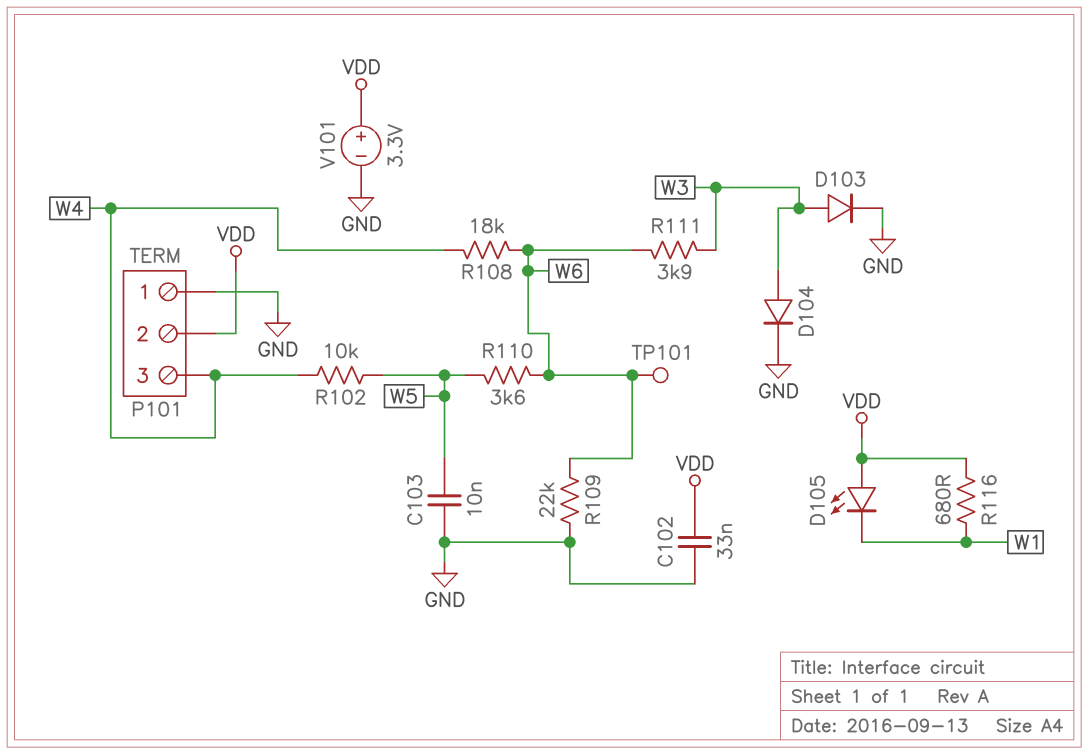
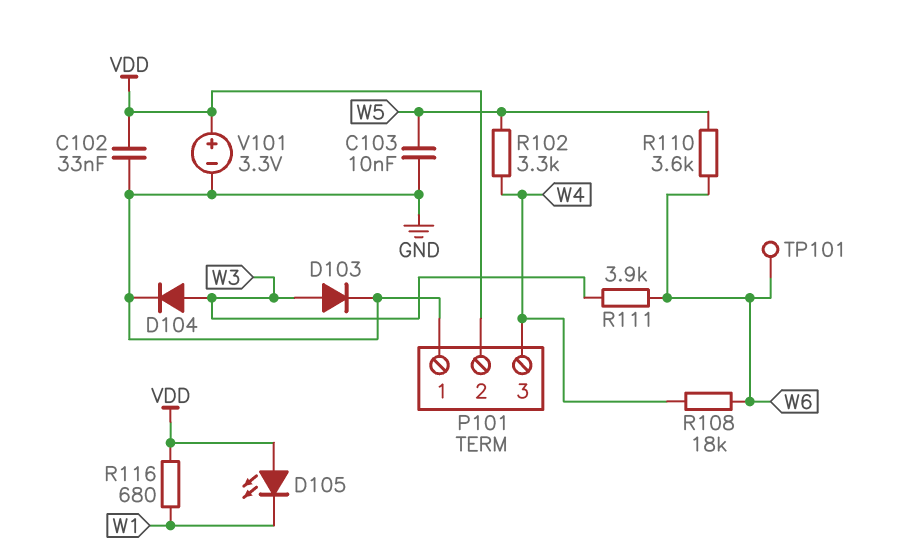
R102: 10k (W4, W5) -> 3.3k (W4, W5)
R109: 22k (GND, W6) -> none

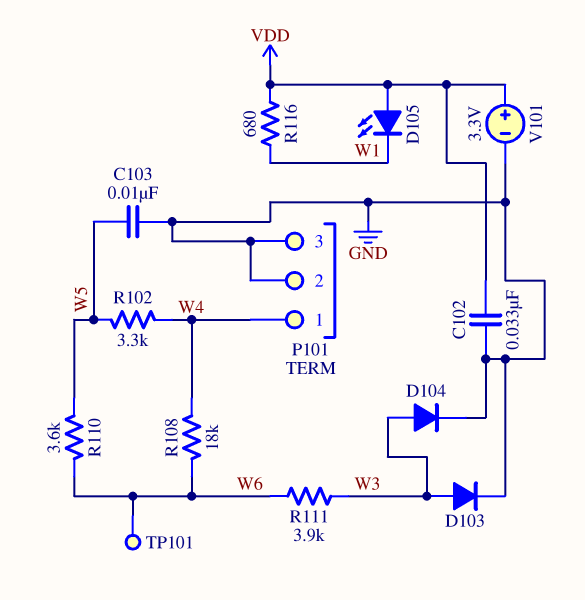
P101 pin 1: GND -> W4
P101 pin 2: VDD -> GND
P101 pin 3: W4 -> GND

